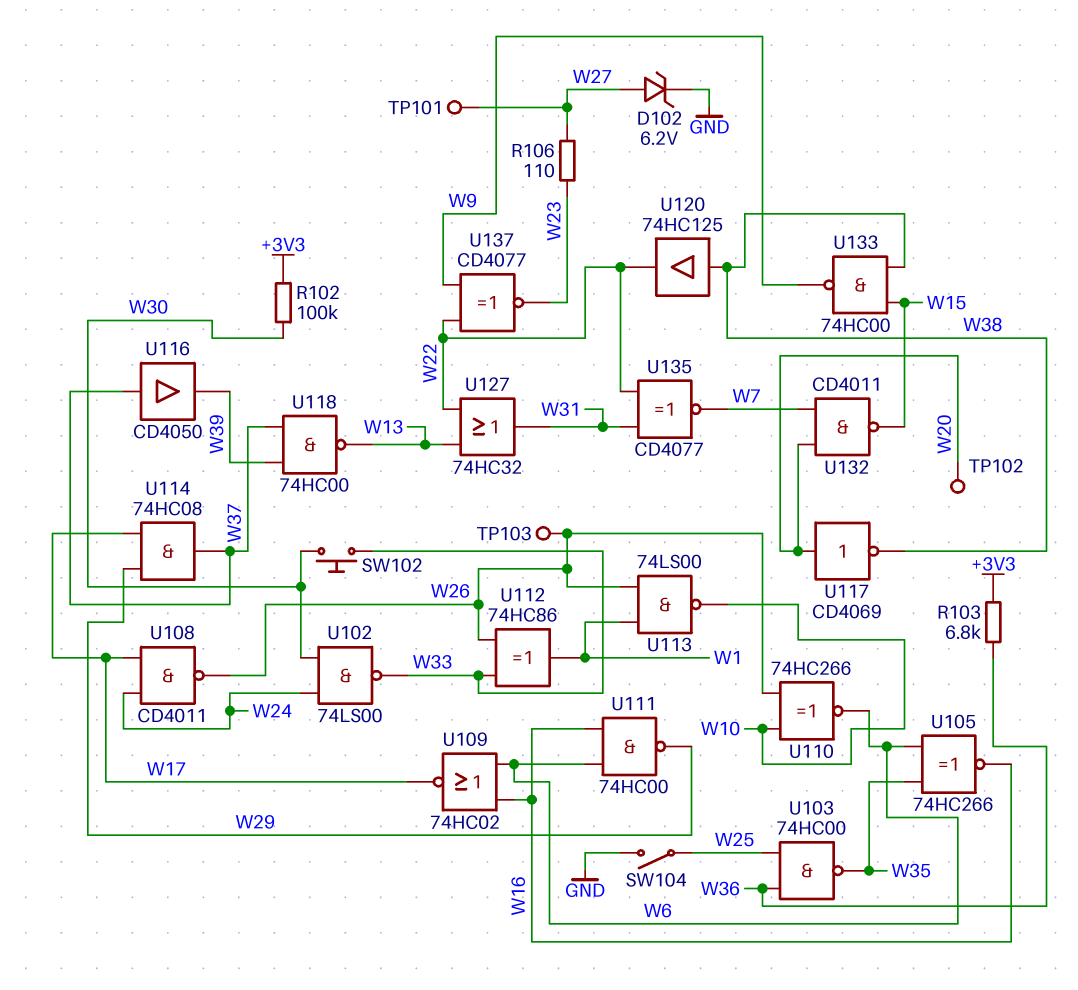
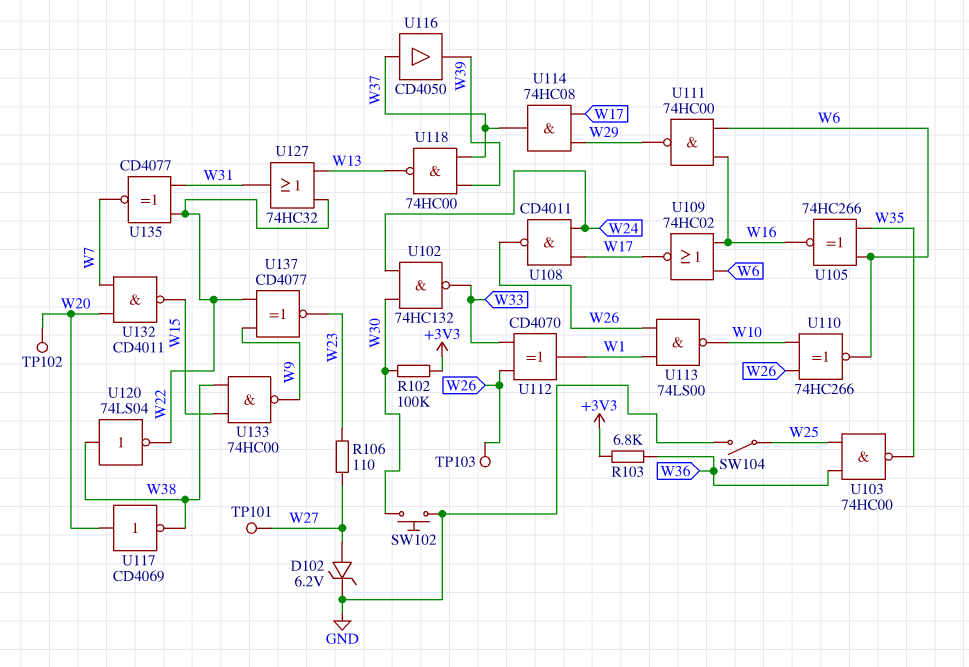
SW102: button (W30, W33) -> button (GND, W30)
U102: NAND 74LS00 (in W24, in W30, out W33) -> NAND 74HC132 (in W24, in W30, out W33)
U112: XOR 74HC86 (in W26, in W33, out W1) -> XOR CD4070 (in W26, in W33, out W1)
U120: buffer 74HC125 (in W38, out W22) -> NOT 74LS04 (in W38, out W22)

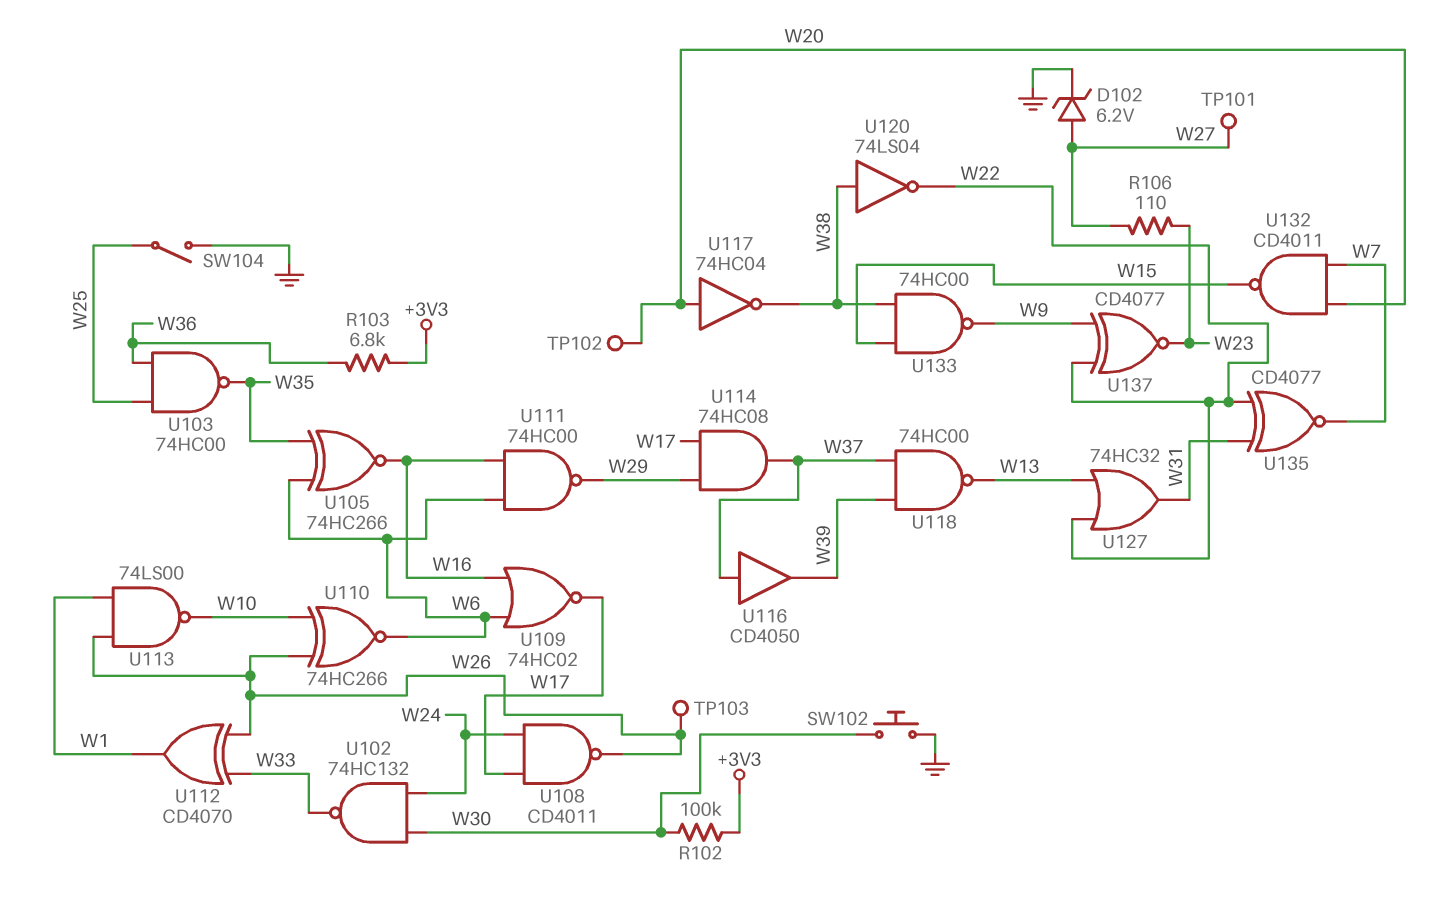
U117: NOT CD4069 (in W20, out W38) -> NOT 74HC04 (in W20, out W38)

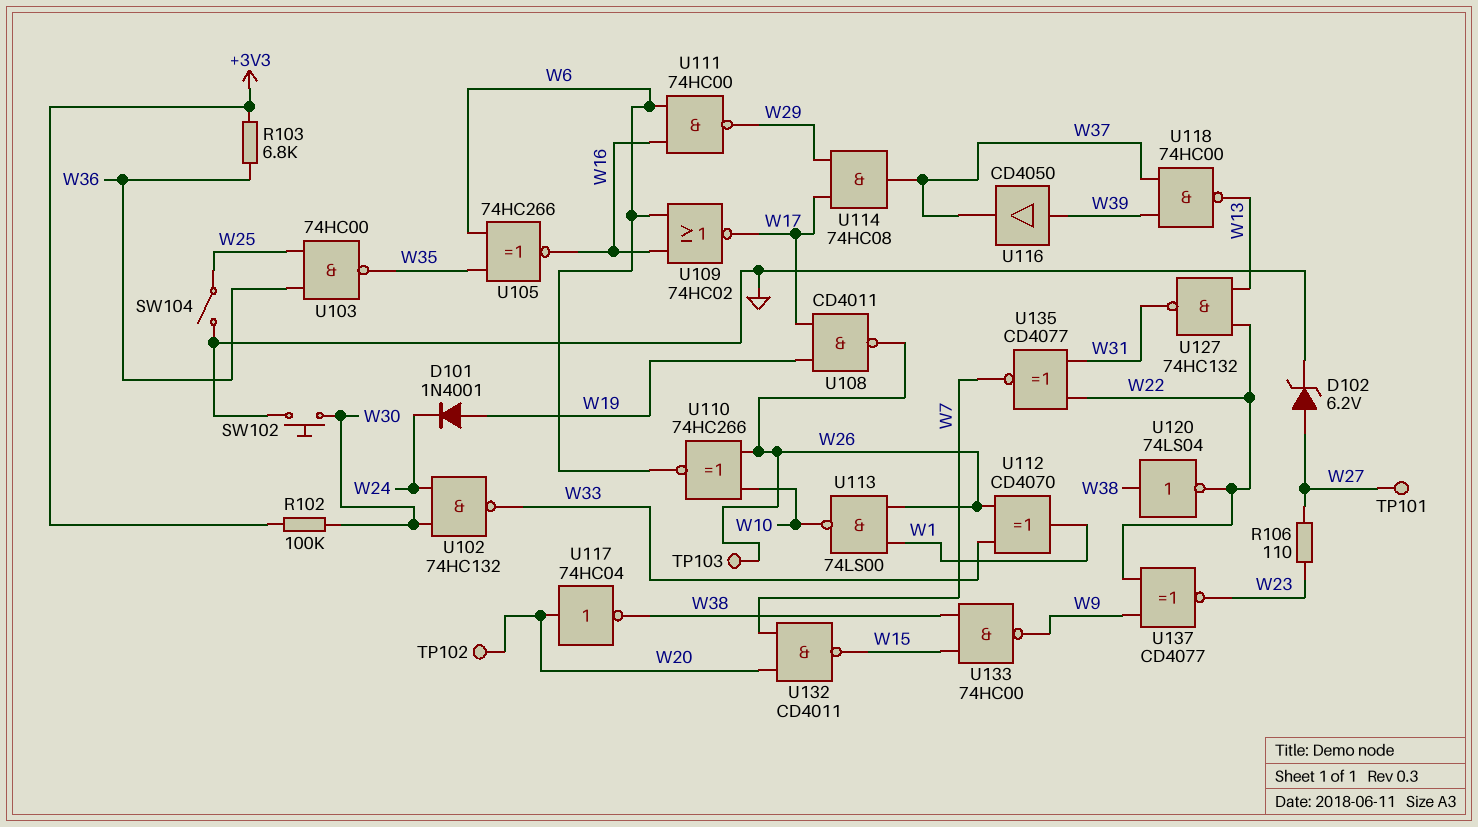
D101: none -> diode 1N4001 (A W19, K W24)
U108: NAND CD4011 (in W17, in W24, out W26) -> NAND CD4011 (in W17, in W19, out W26)
U116: buffer CD4050 (in W37, out W39) -> buffer CD4050 (in W39, out W37)
U127: OR 74HC32 (in W13, in W22, out W31) -> NAND 74HC132 (in W13, in W22, out W31)

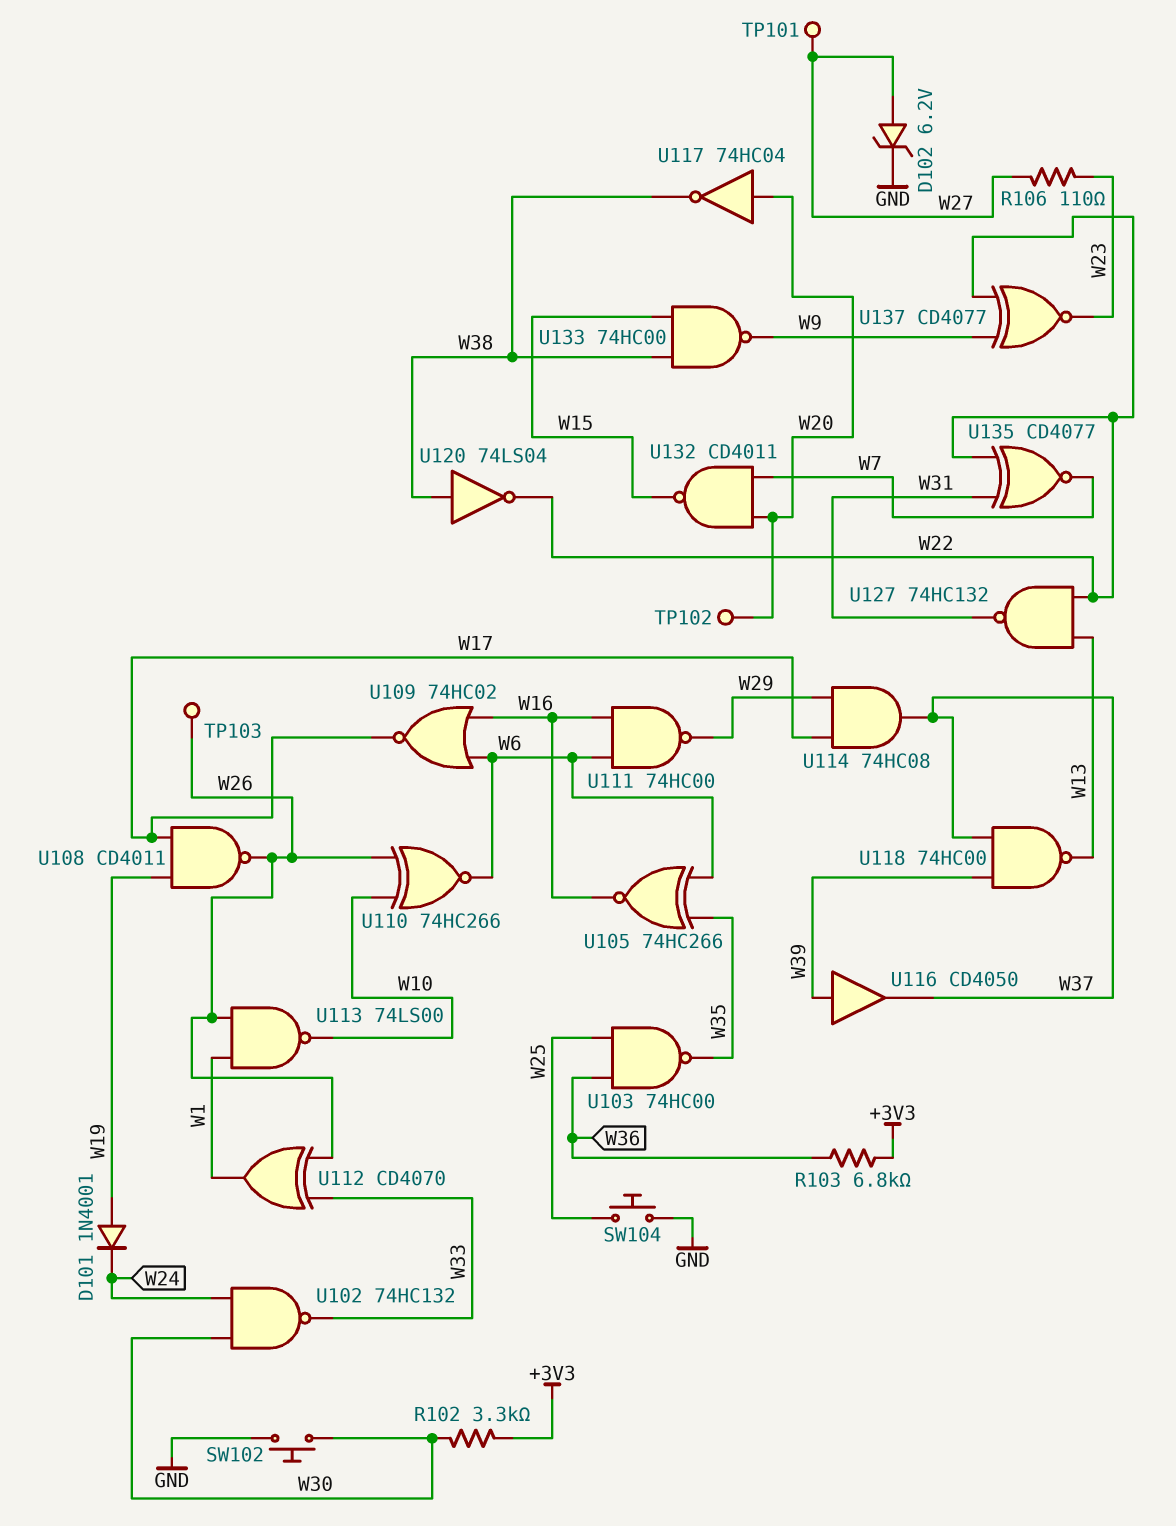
R102: 100k (+3V3, W30) -> 3.3k (+3V3, W30)
SW104: switch (GND, W25) -> button (GND, W25)

